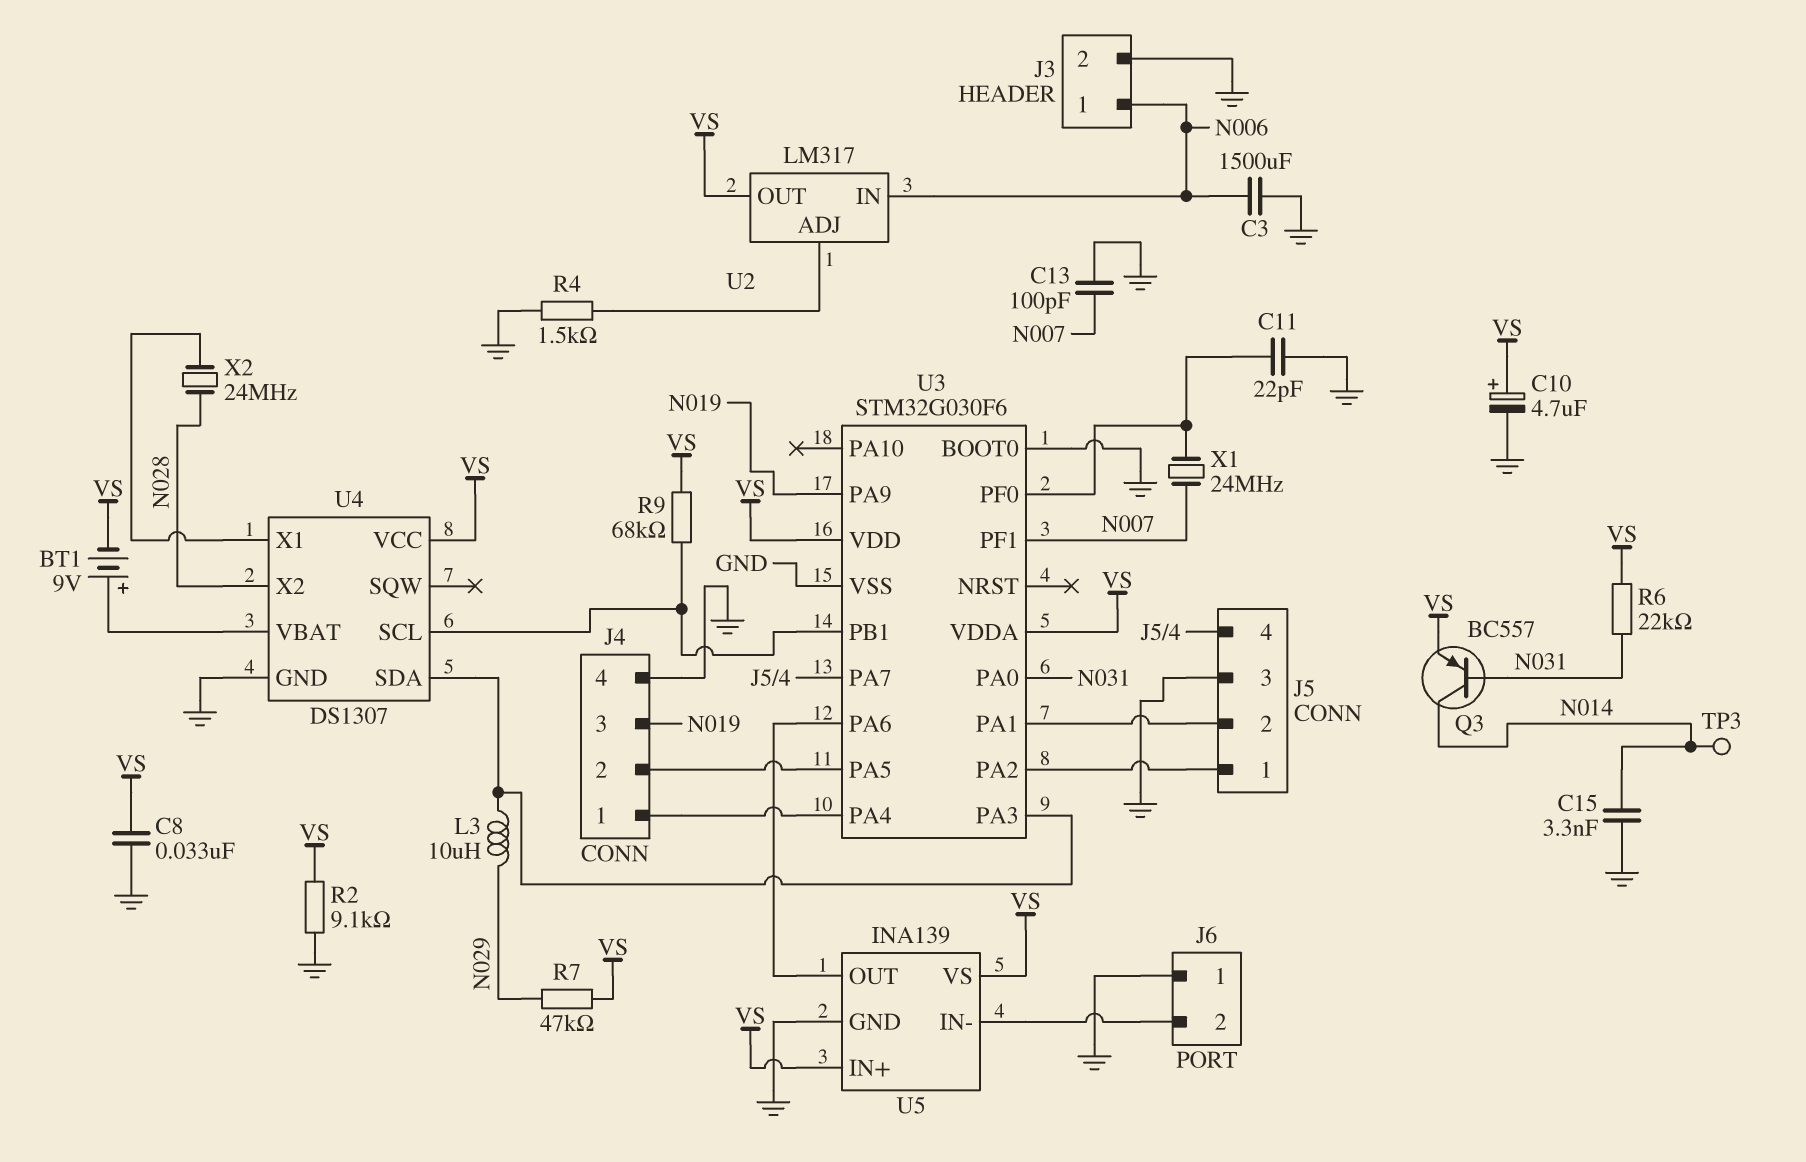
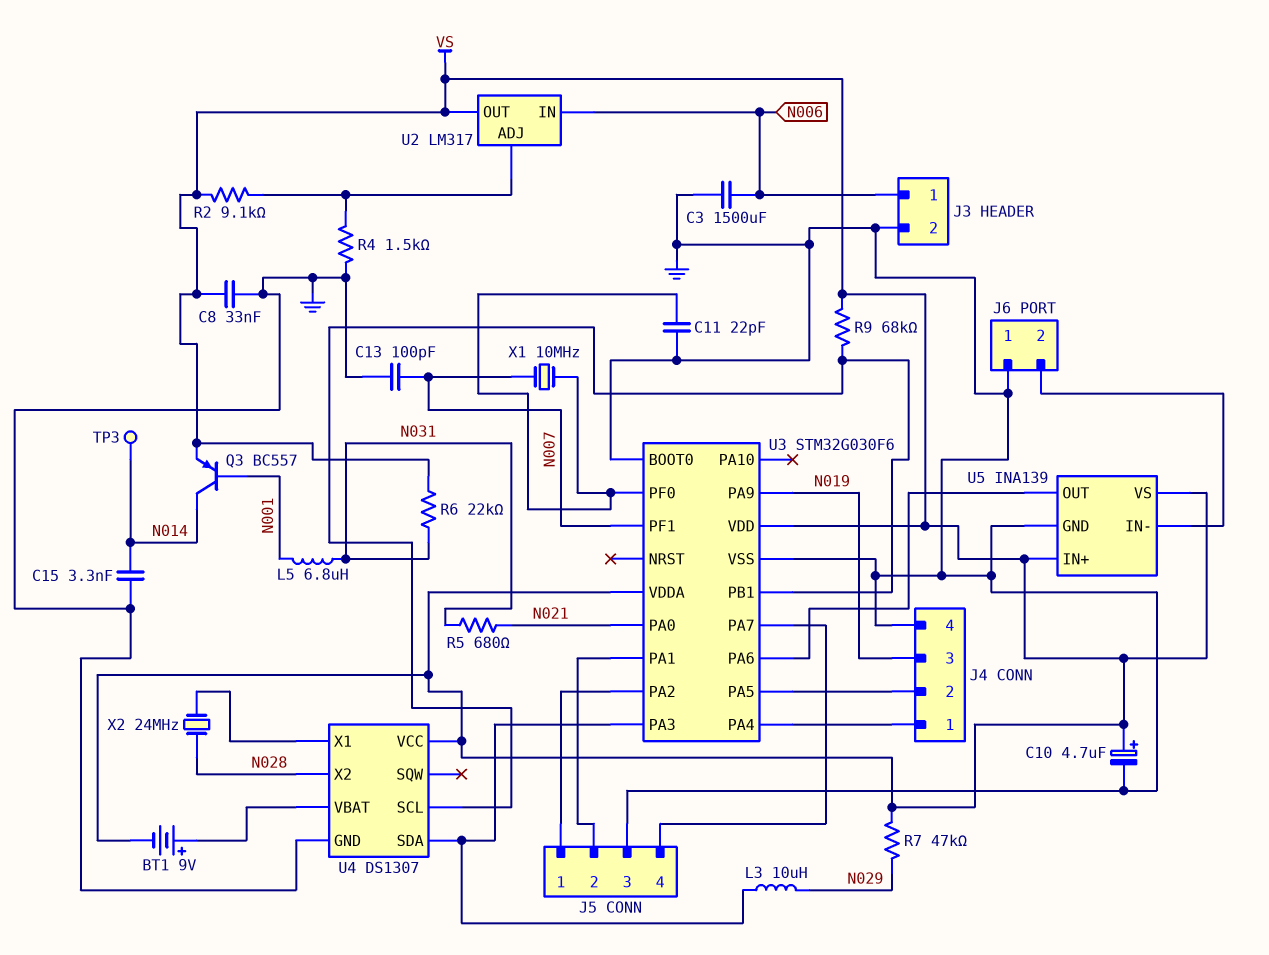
L5: none -> 6.8uH (N001, N031)
Q3: PNP BC557 (B N031, C N014, E VS) -> PNP BC557 (B N001, C N014, E VS)
R2: 9.1k (GND, VS) -> 9.1k (U2/ADJ, VS)
R5: none -> 680 (N021, N031)
U3 pin PA0: N031 -> N021
X1: 24MHz (N007, U3/PF0) -> 10MHz (N007, U3/PF0)

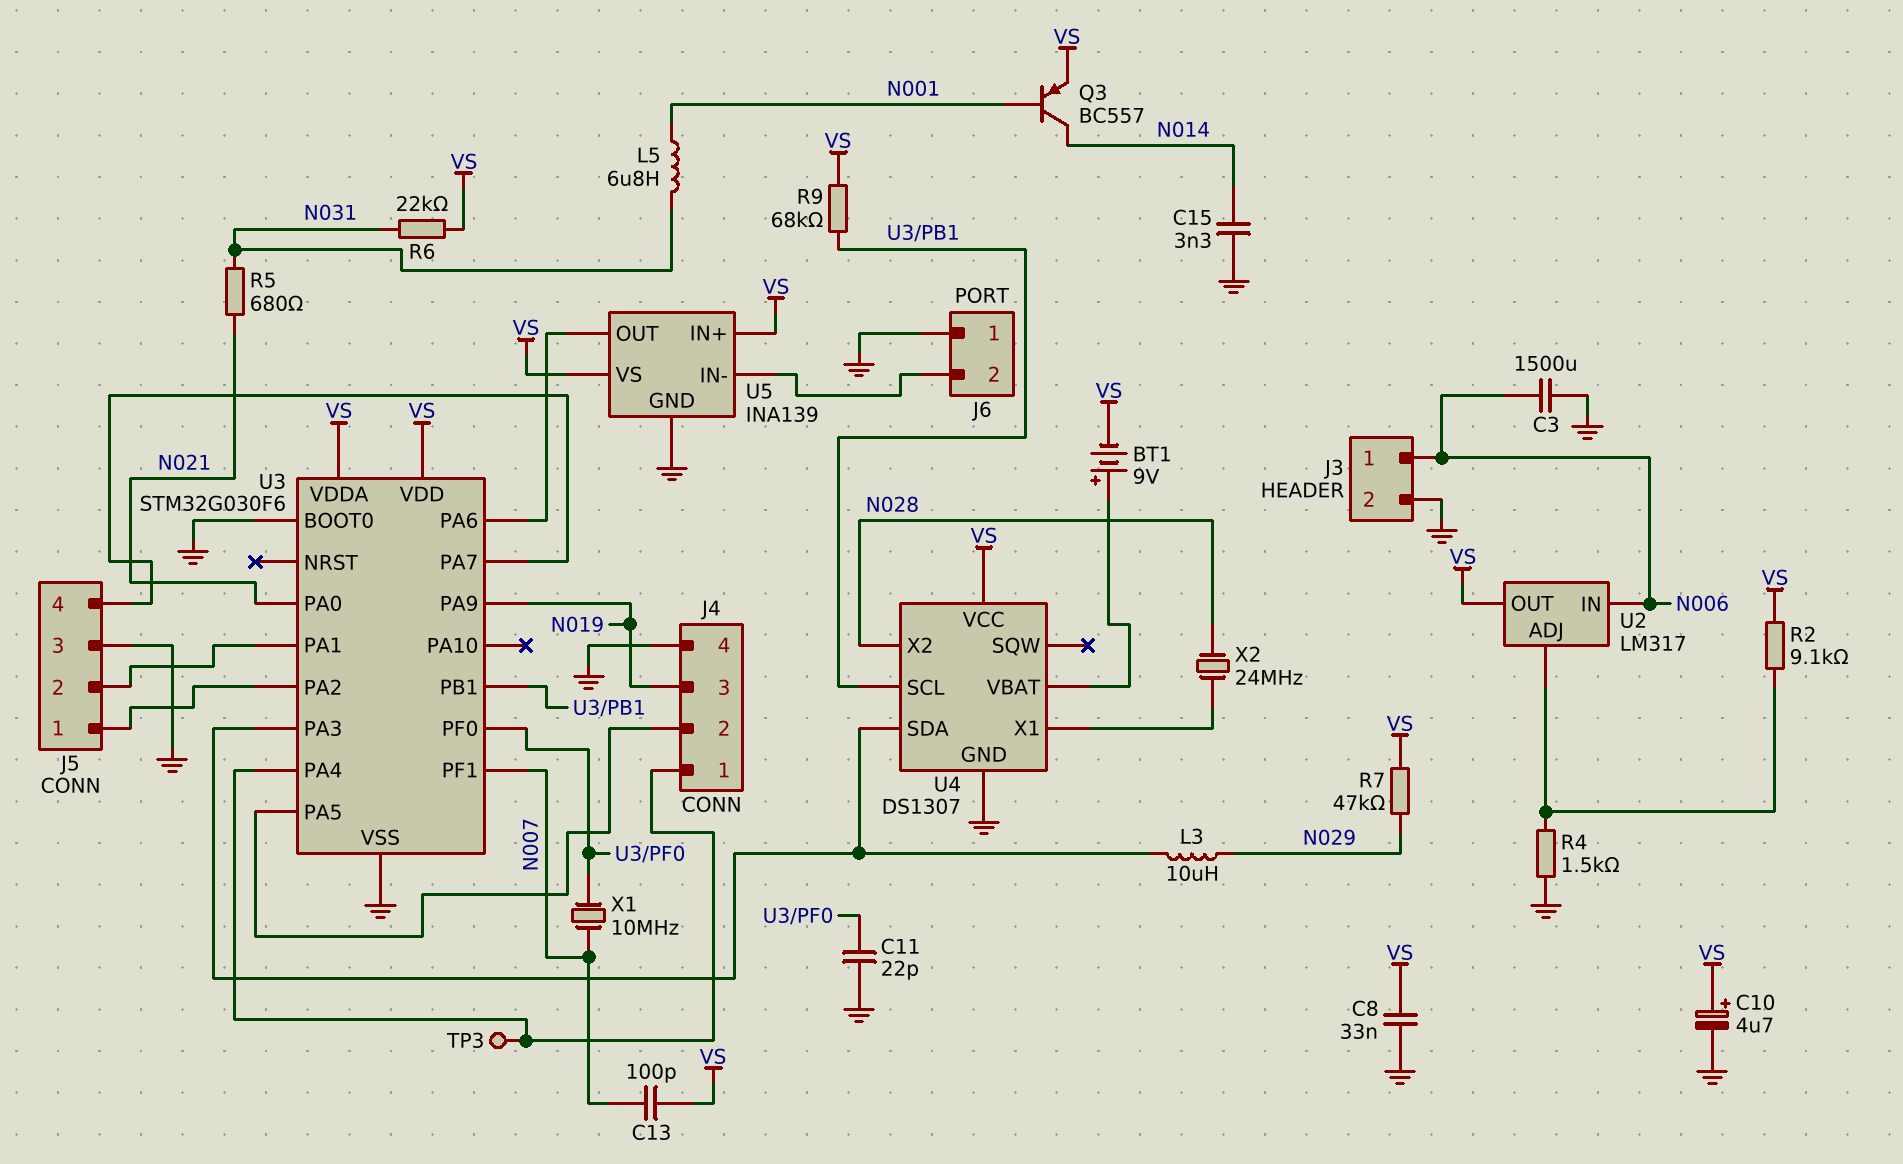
C13: 100pF (GND, N007) -> 100pF (N007, VS)
TP3: test point (N014) -> test point (J4/1)

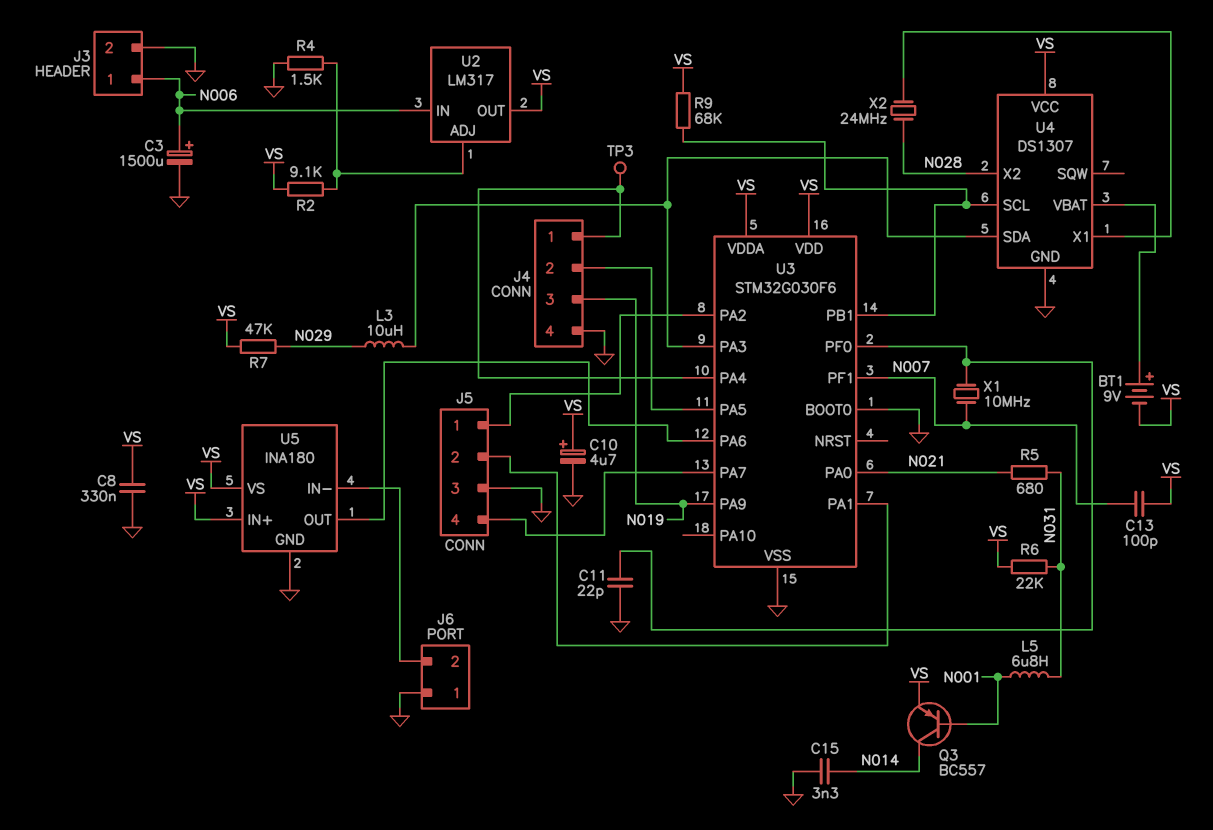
C3: 1500uF (GND, N006) -> 1500uF (plus N006, minus GND)
C8: 33nF (GND, VS) -> 330nF (GND, VS)
U5: INA139 -> INA180

